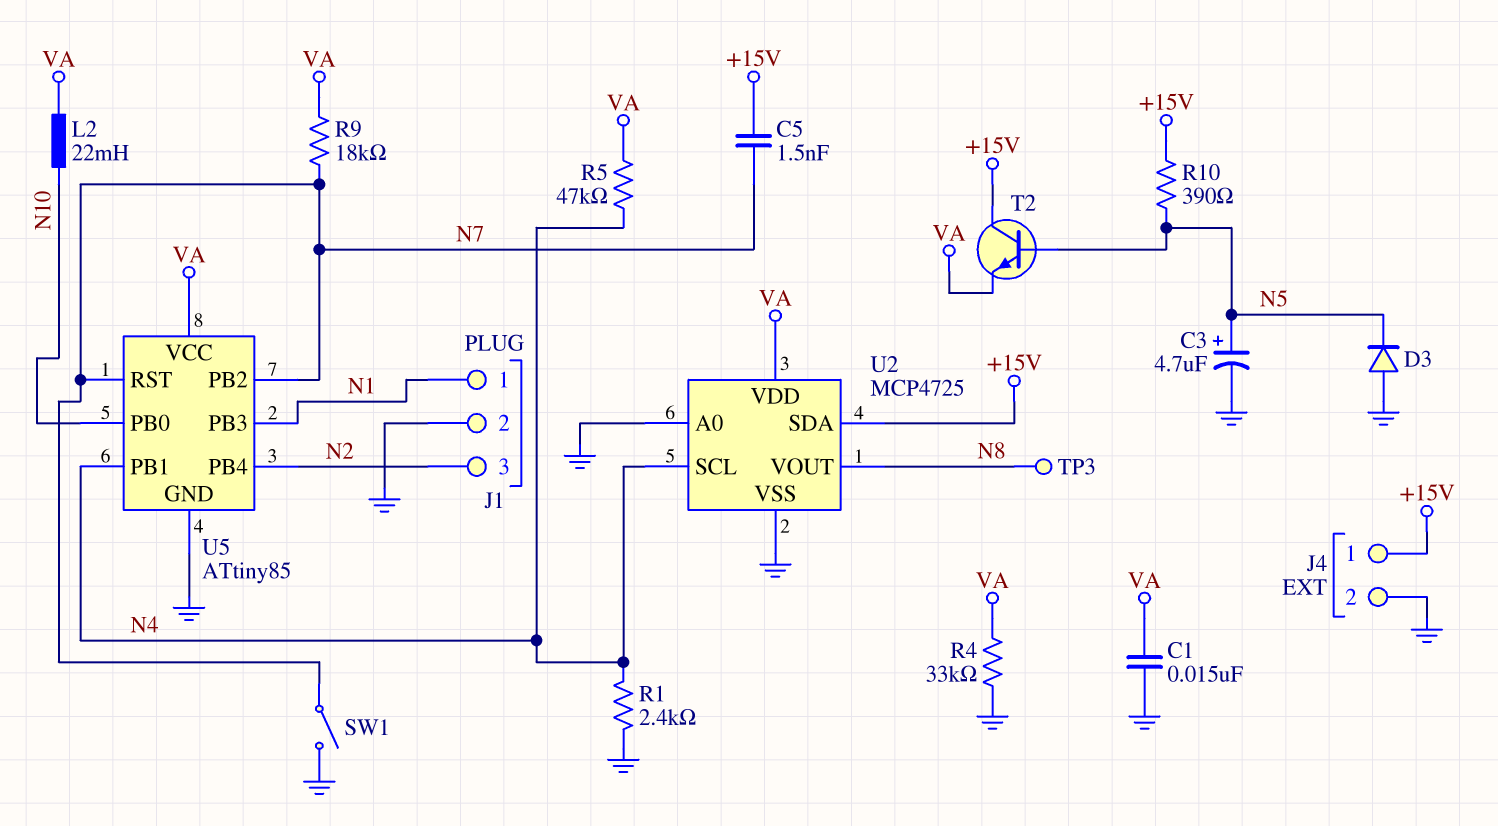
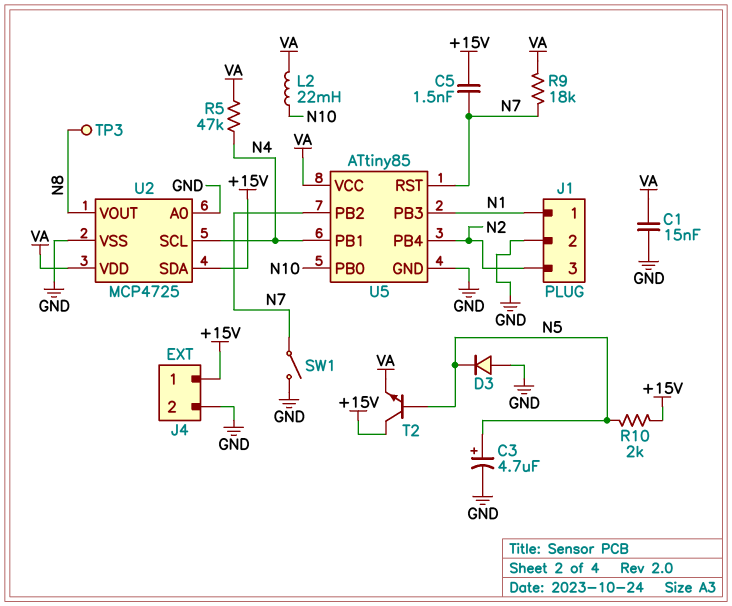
R1: 2.4k (GND, N4) -> none
R4: 33k (GND, VA) -> none
R10: 390 (+15V, N5) -> 2k (+15V, N5)

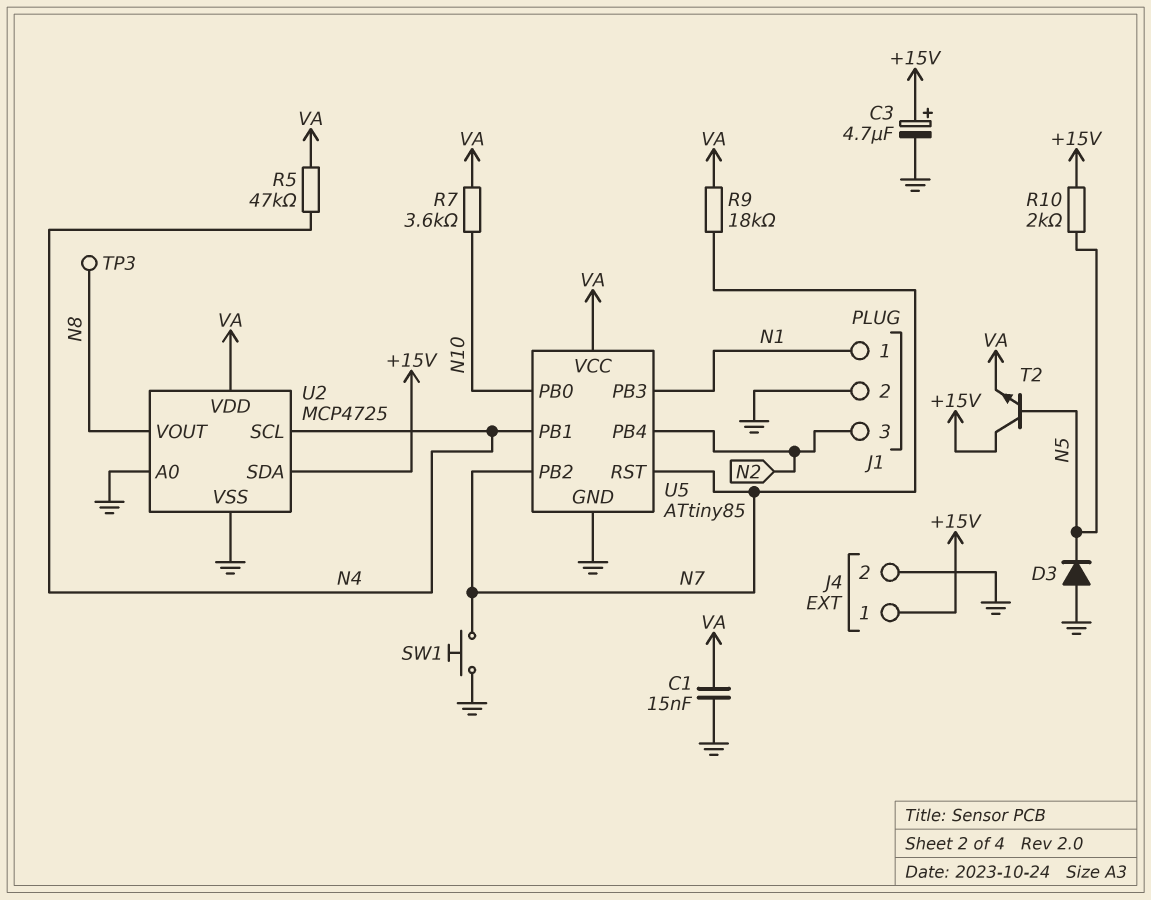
C3: 4.7uF (plus N5, minus GND) -> 4.7uF (plus +15V, minus GND)
C5: 1.5nF (+15V, N7) -> none
L2: 22mH (N10, VA) -> none
R7: none -> 3.6k (N10, VA)
SW1: switch (GND, N7) -> button (GND, N7)

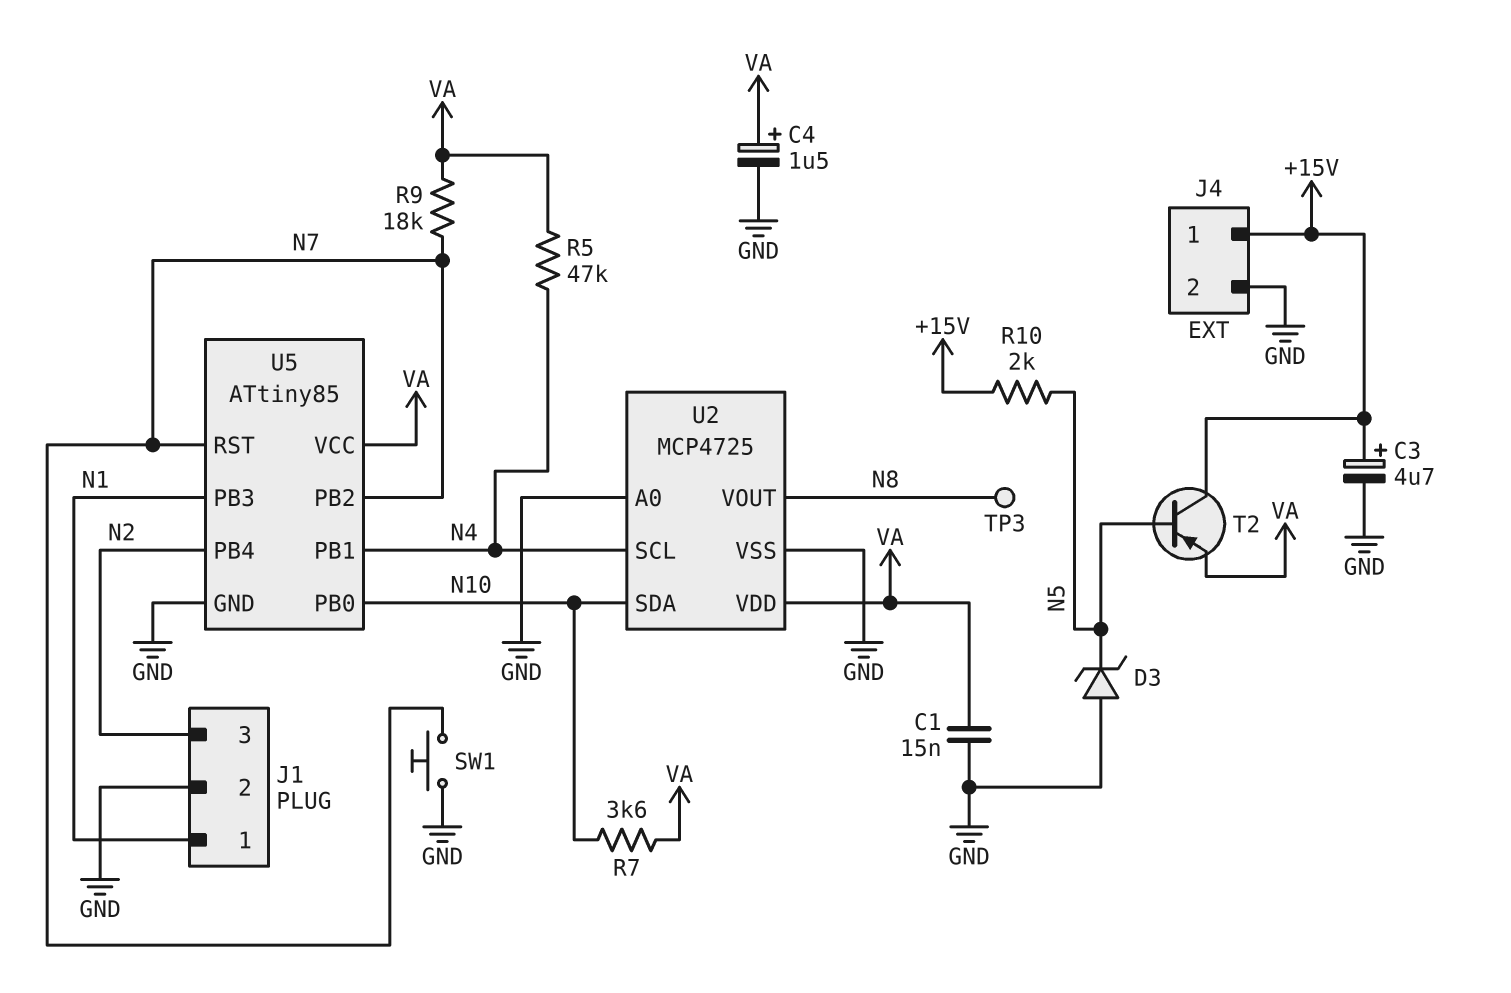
C4: none -> 1.5uF (plus VA, minus GND)
D3: diode (A GND, K N5) -> zener (A GND, K N5)
T2: NPN (B N5, C +15V, E VA) -> PNP (B N5, C +15V, E VA)
U2 pin SDA: +15V -> N10

